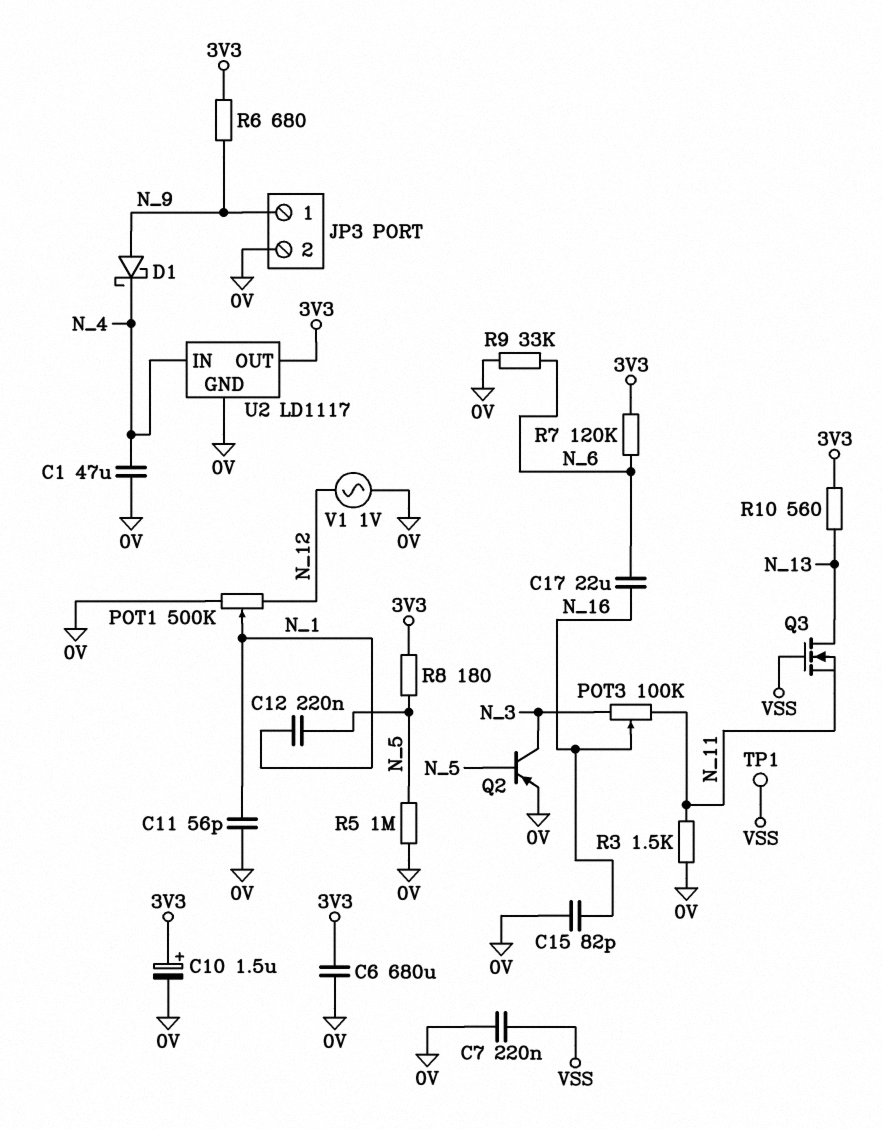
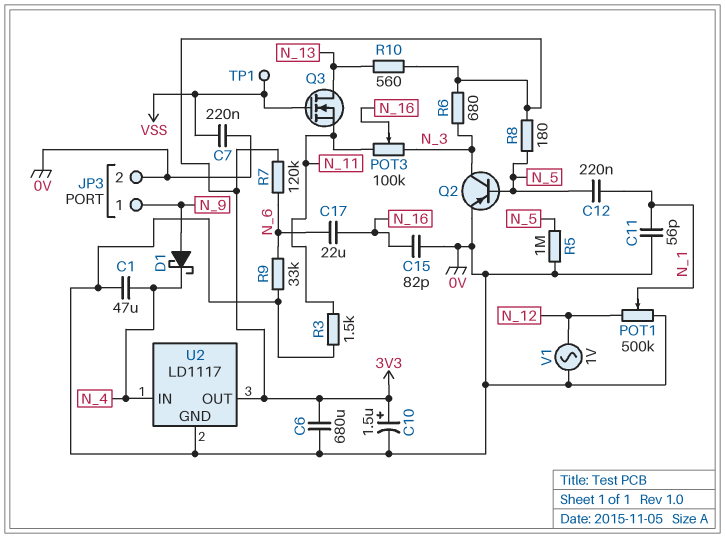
R6: 680 (3V3, N_9) -> 680 (3V3, N_3)

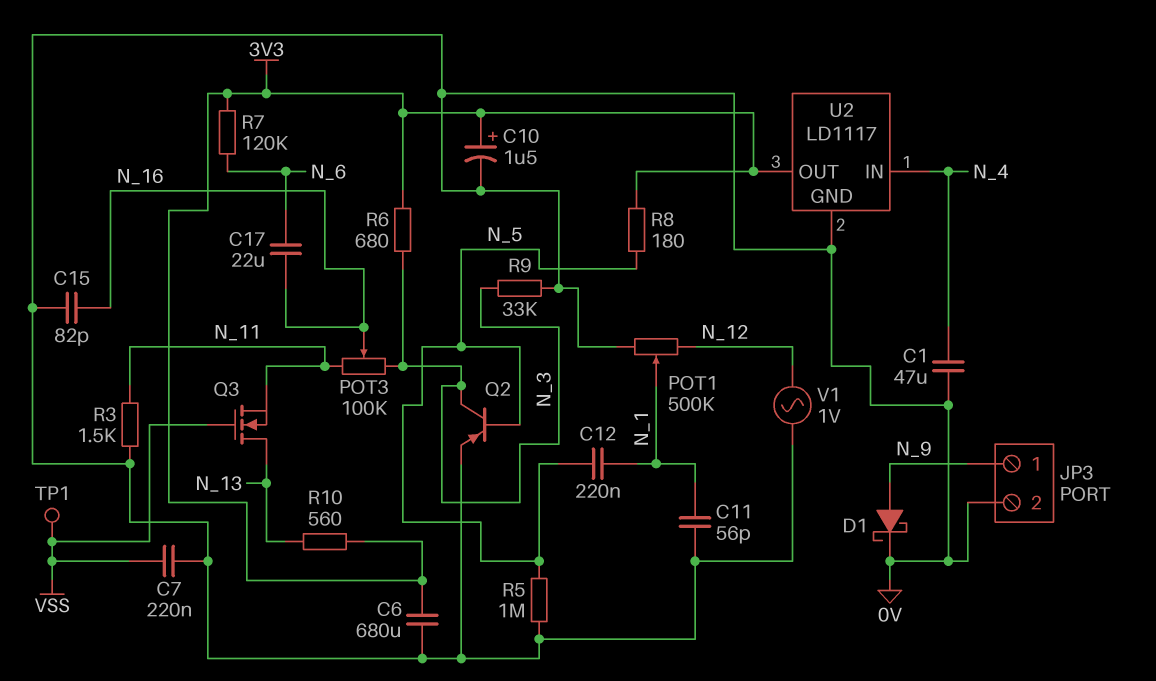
D1: schottky (A N_9, K N_4) -> schottky (A N_9, K 0V)
R9: 33k (0V, N_6) -> 33k (0V, N_3)

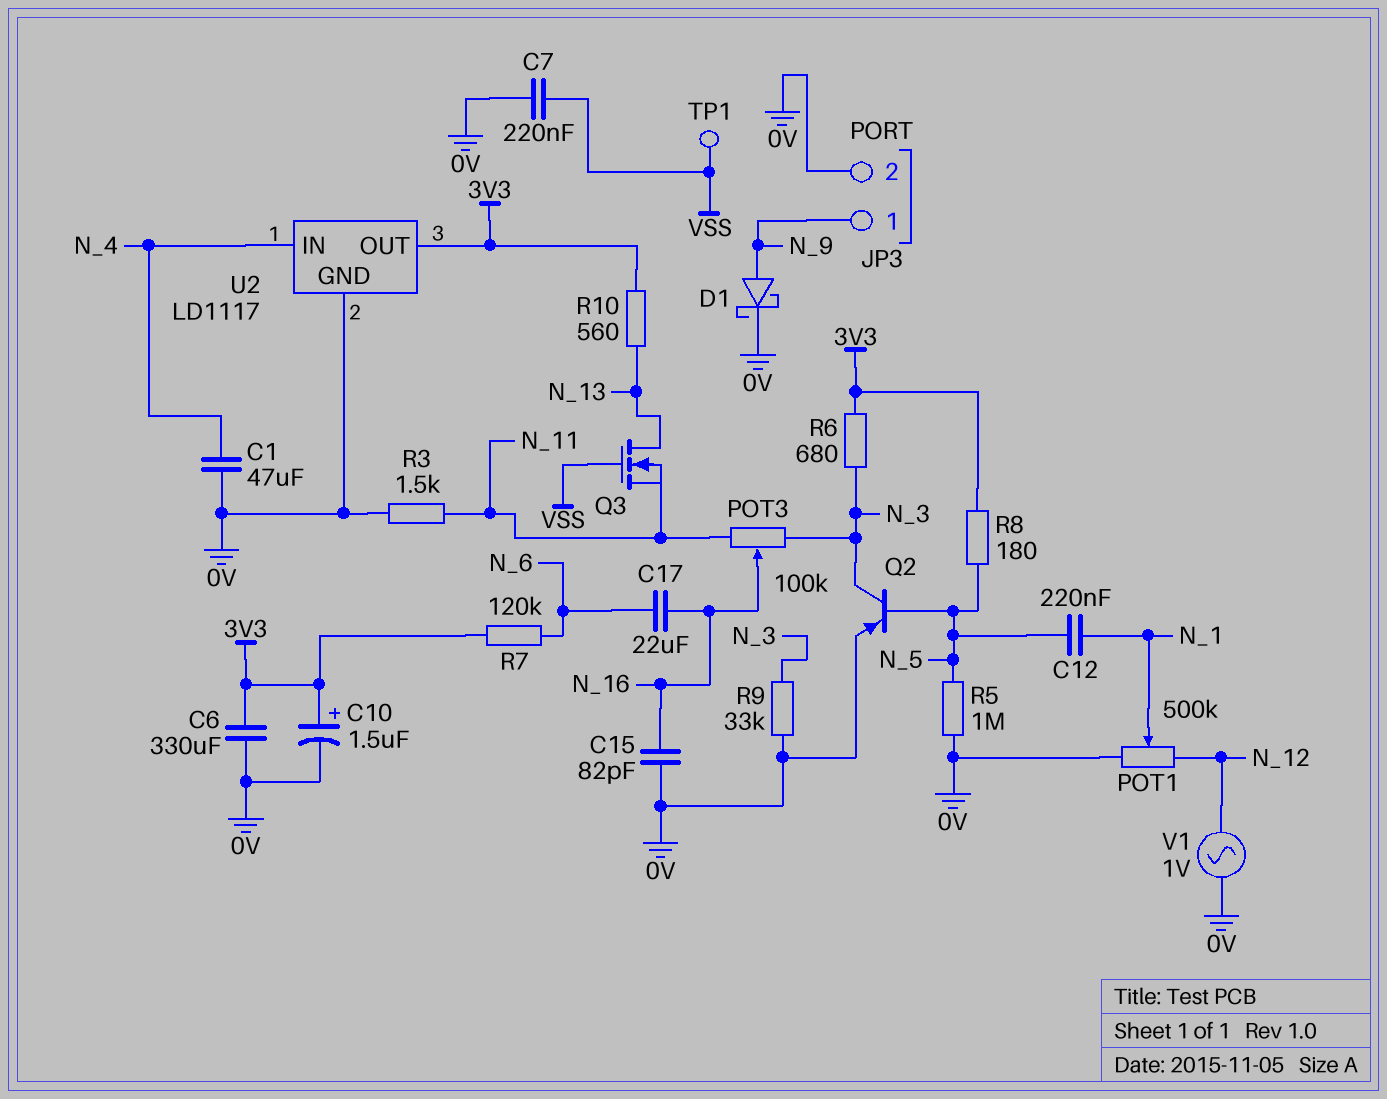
C6: 680uF (0V, 3V3) -> 330uF (0V, 3V3)
C11: 56pF (0V, N_1) -> none

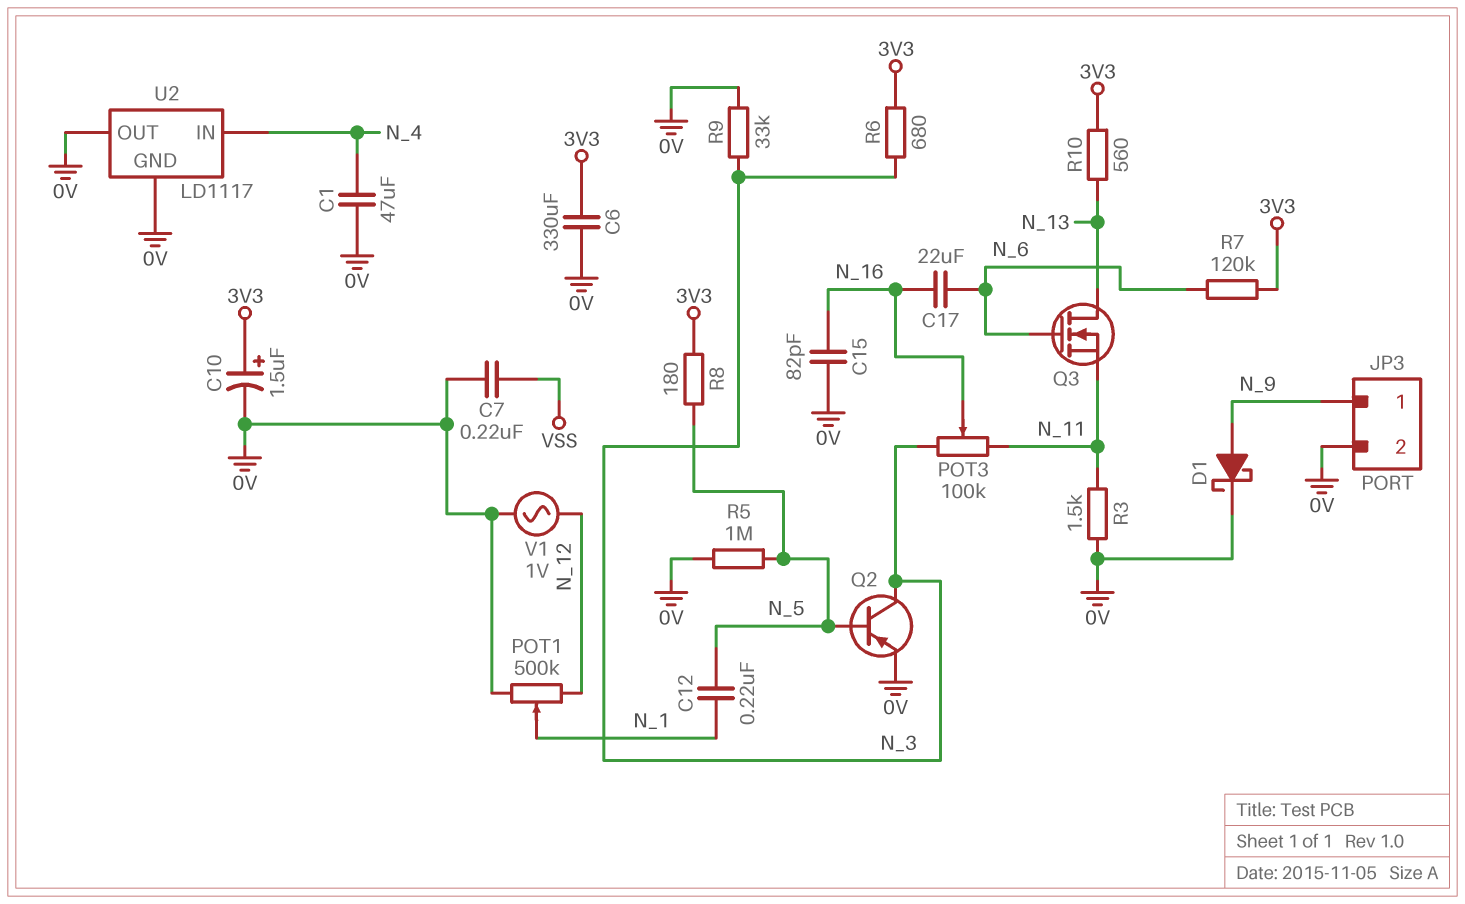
Q3: NMOS (G VSS, D N_13, S N_11) -> NMOS (G N_6, D N_13, S N_11)
TP1: test point (VSS) -> none
U2 pin OUT: 3V3 -> 0V

